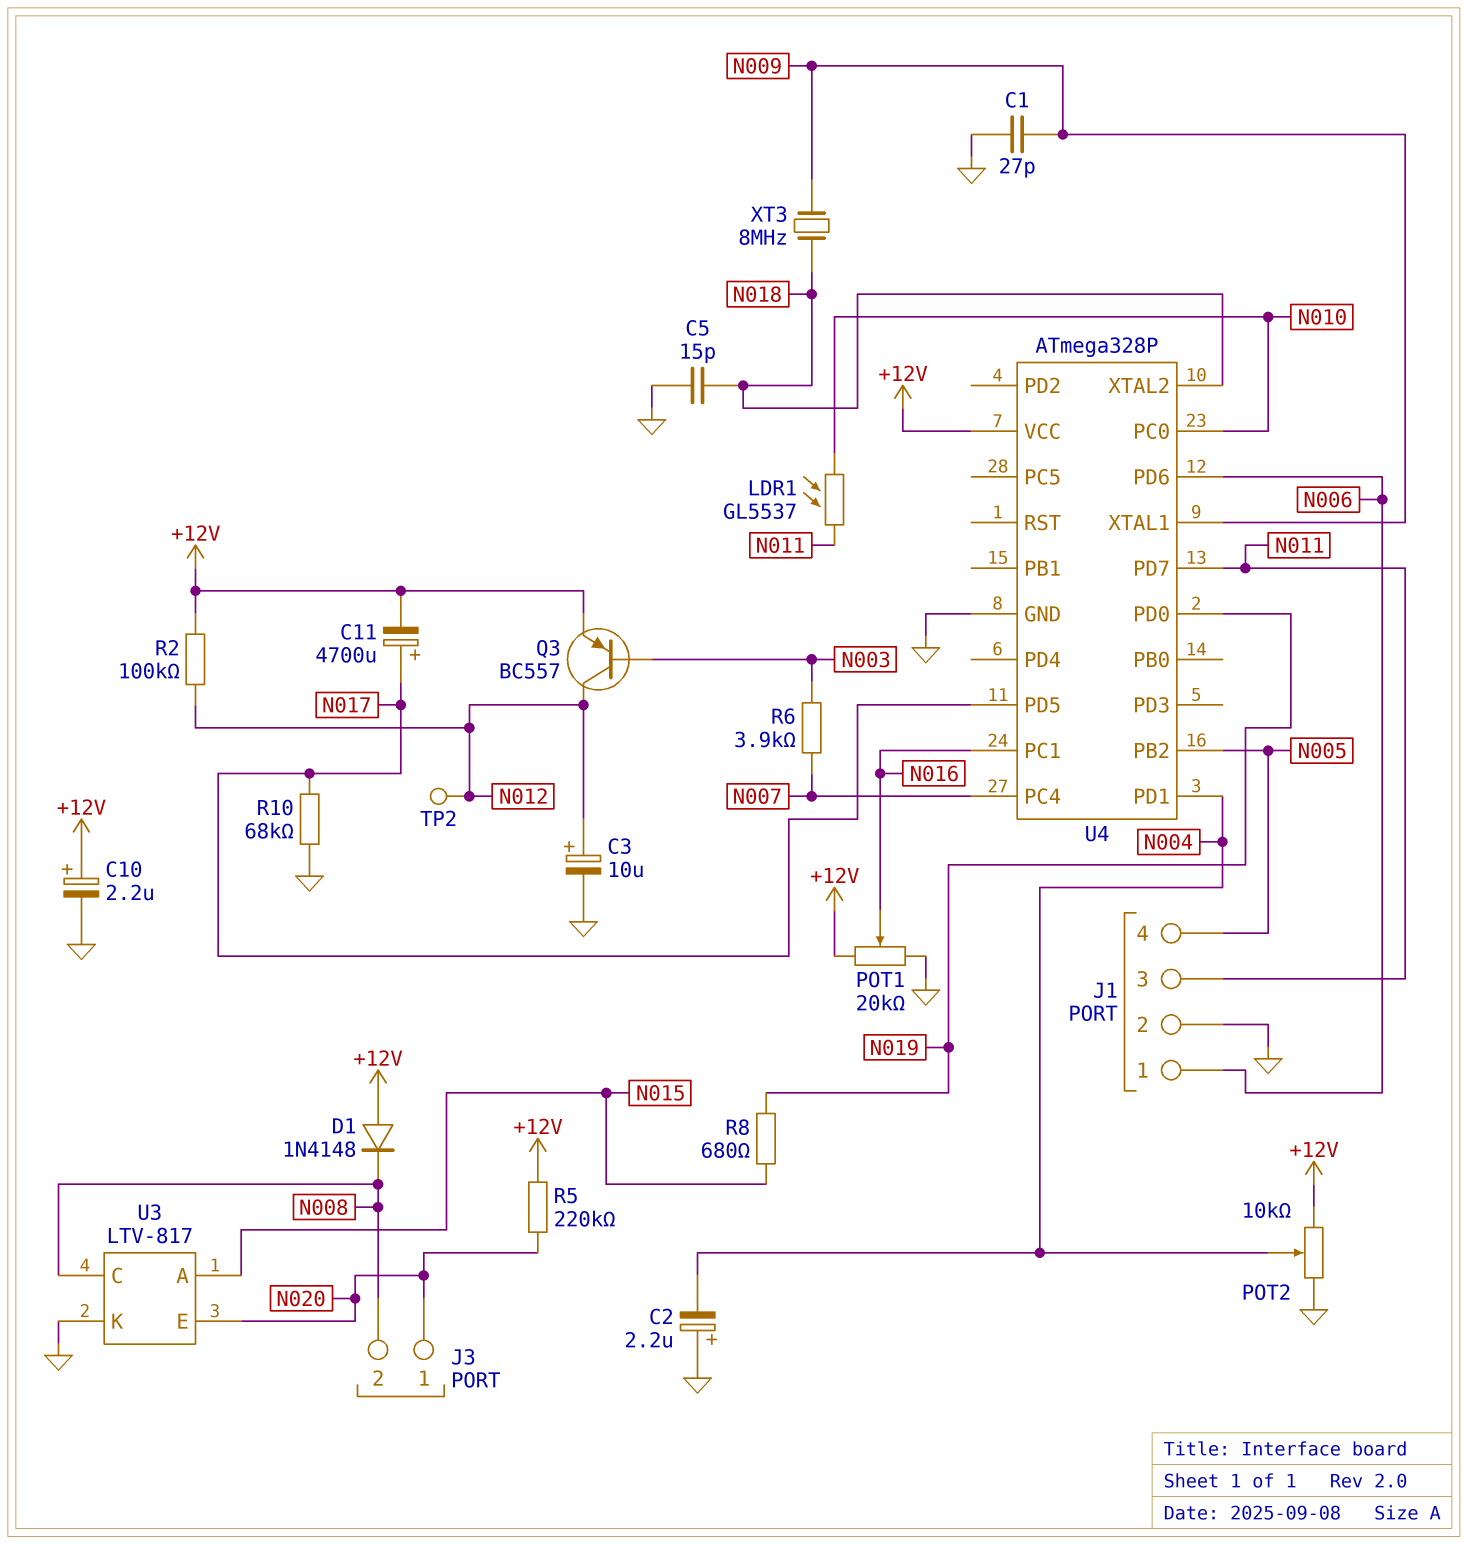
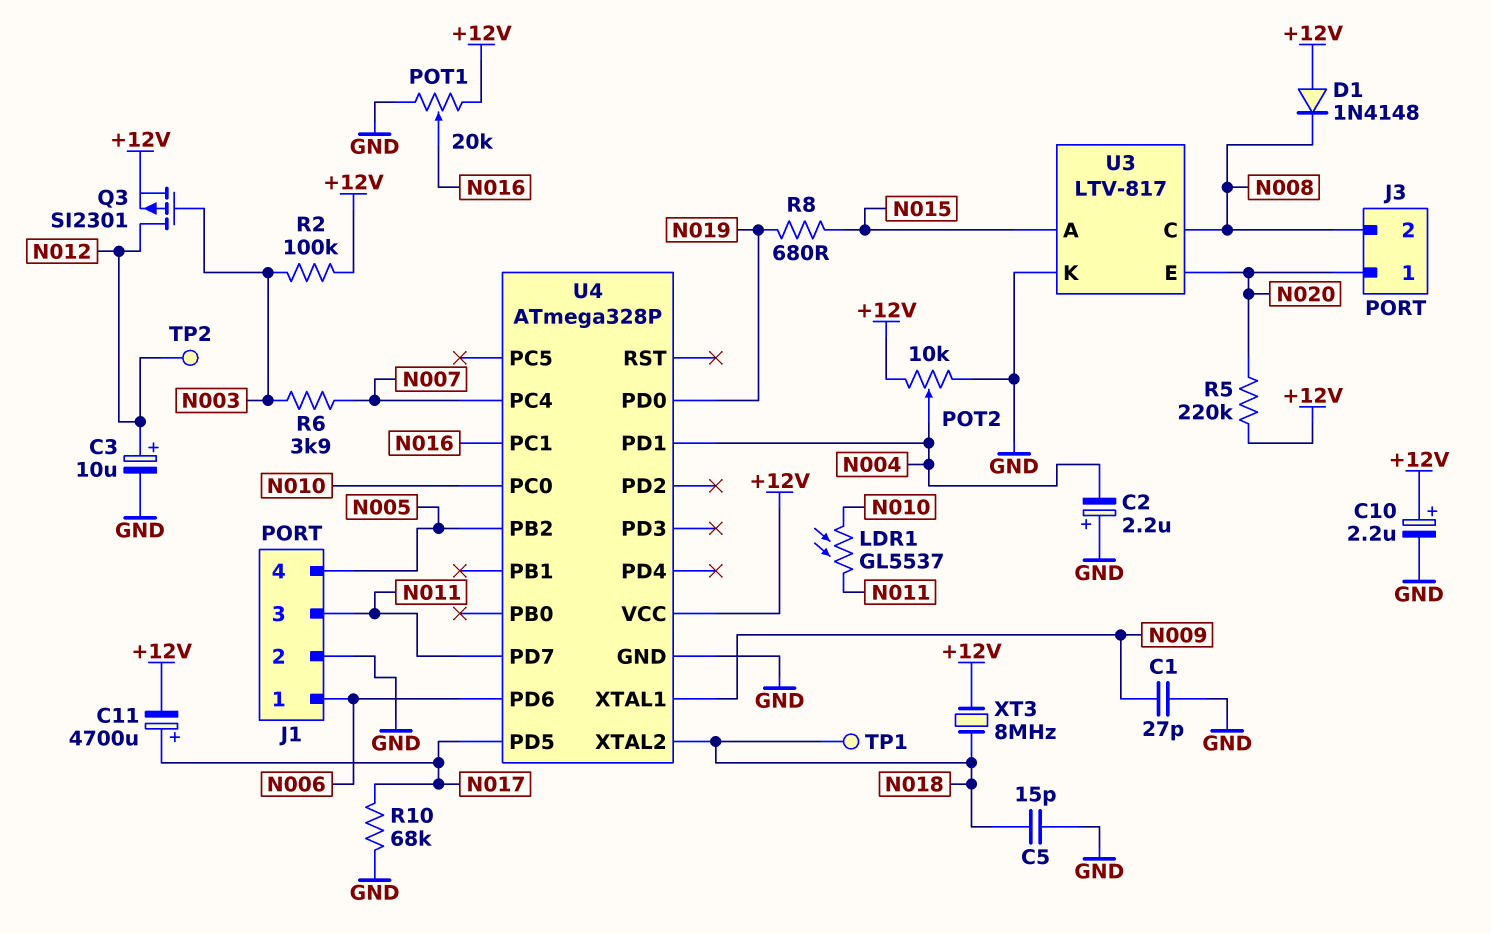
Q3: PNP BC557 (B N003, C N012, E +12V) -> PMOS SI2301 (G N003, D N012, S +12V)
R2: 100k (+12V, N012) -> 100k (+12V, N003)
TP1: none -> test point (N018)
XT3: 8MHz (N009, N018) -> 8MHz (+12V, N018)

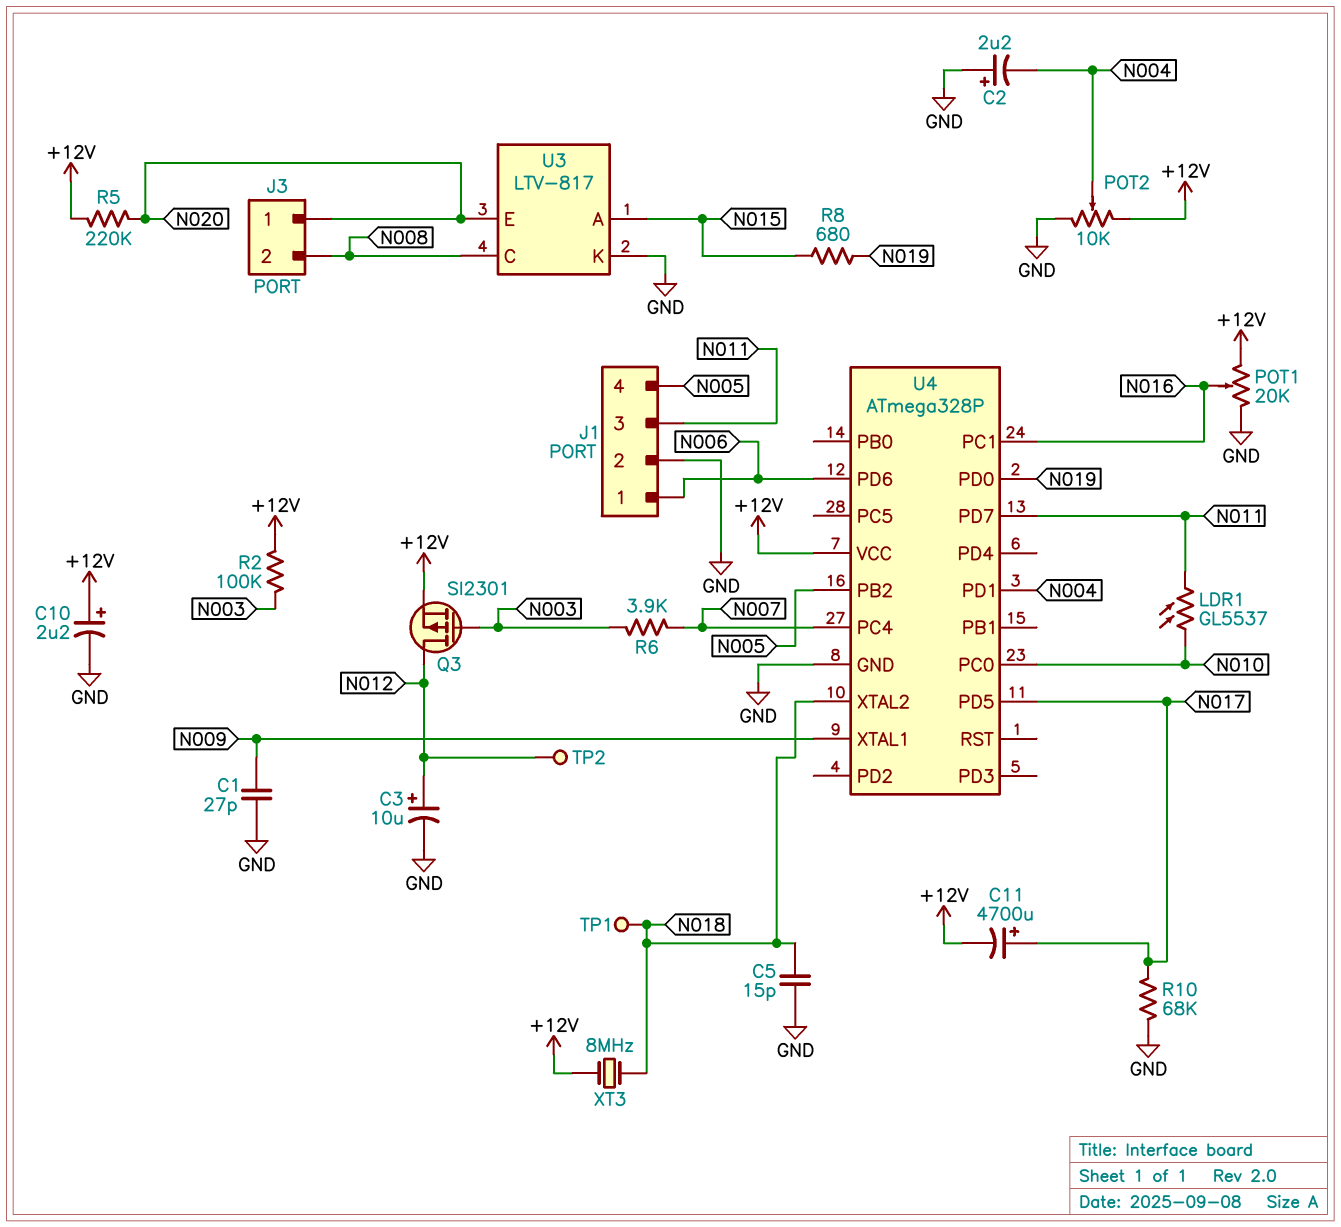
D1: diode 1N4148 (A +12V, K N008) -> none

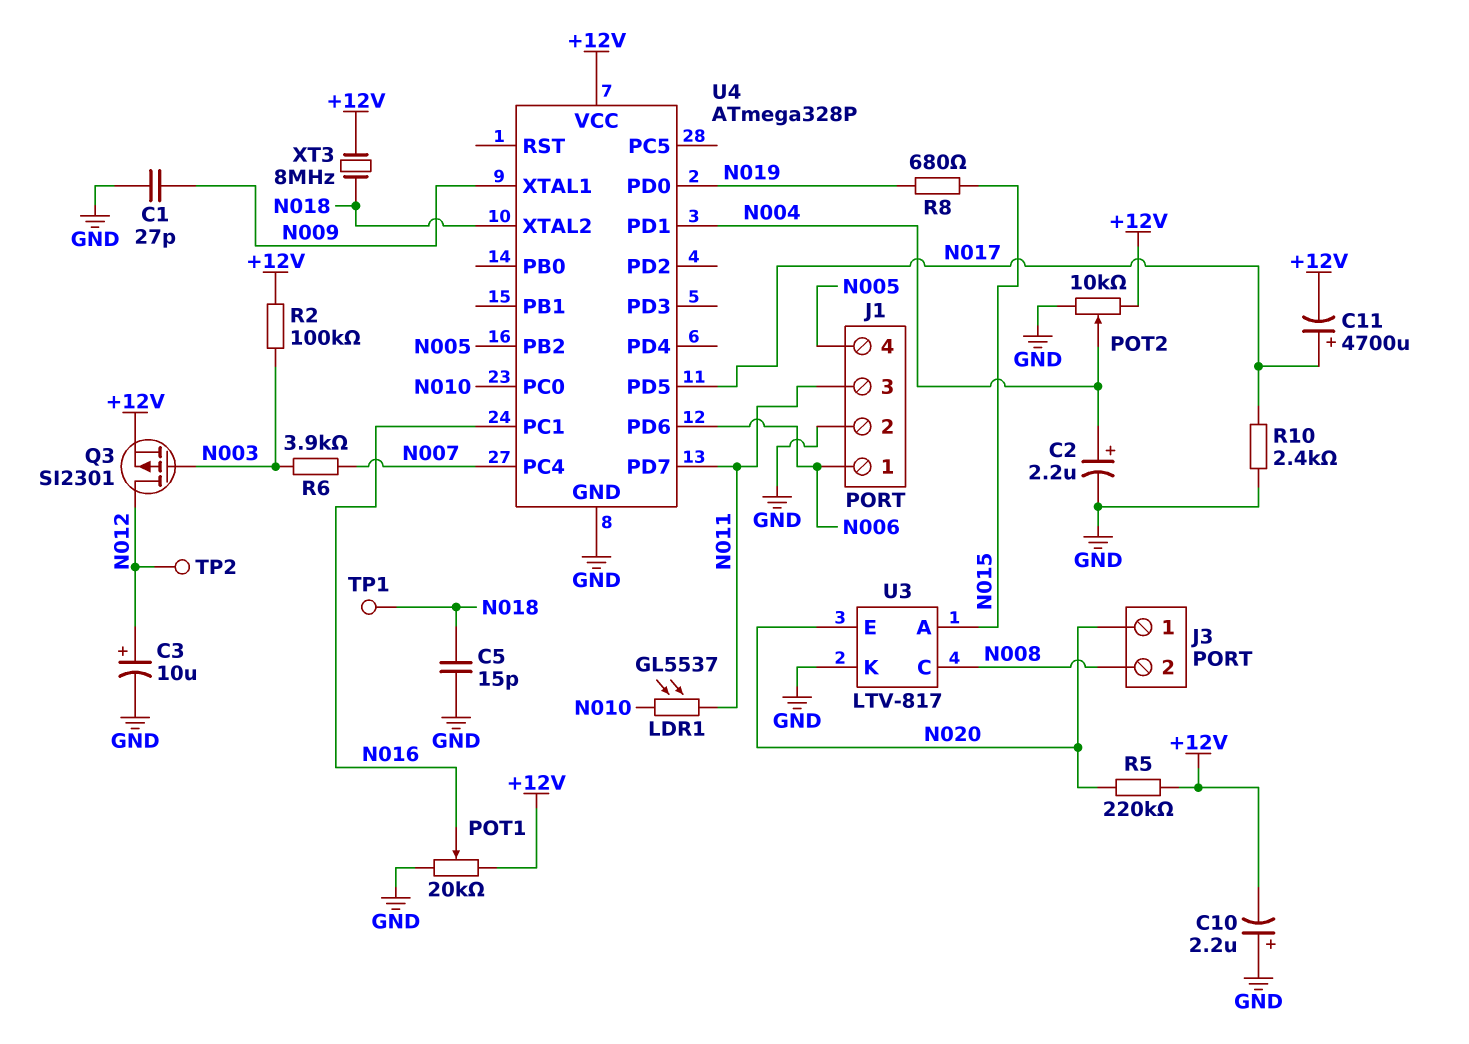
C2: 2.2uF (plus GND, minus N004) -> 2.2uF (plus N004, minus GND)
C10: 2.2uF (plus +12V, minus GND) -> 2.2uF (plus GND, minus +12V)
R10: 68k (GND, N017) -> 2.4k (GND, N017)

